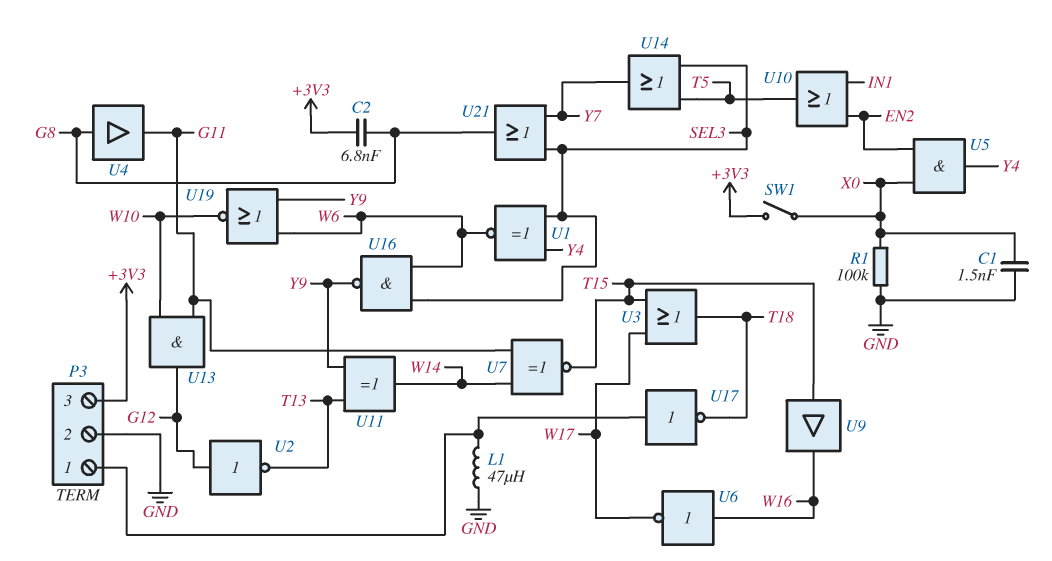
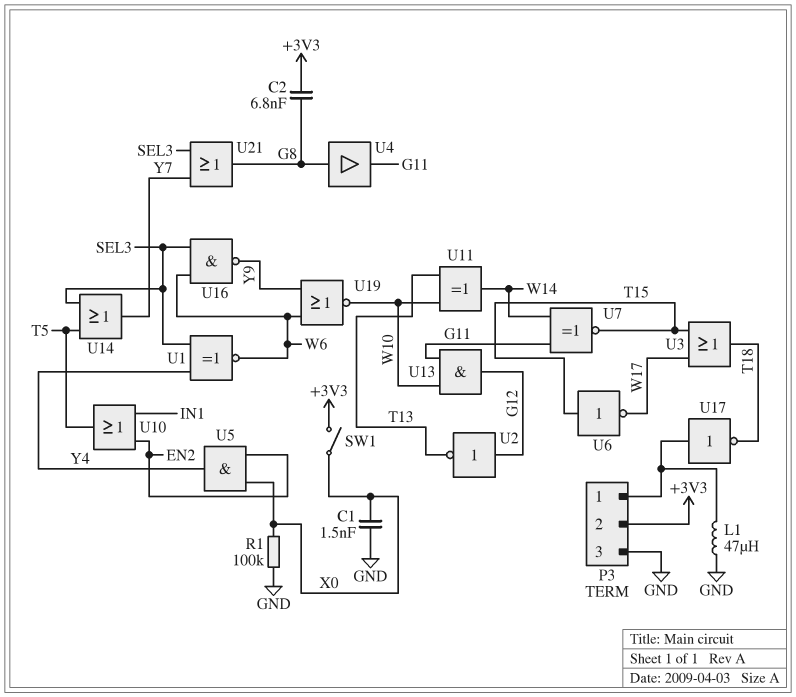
P3 pin 2: GND -> +3V3
P3 pin 3: +3V3 -> GND
U6: NOT (in W16, out W17) -> NOT (in T15, out W17)
U9: buffer (in T15, out W16) -> none
U11: XOR (in T13, in Y9, out W14) -> XOR (in T13, in W10, out W14)

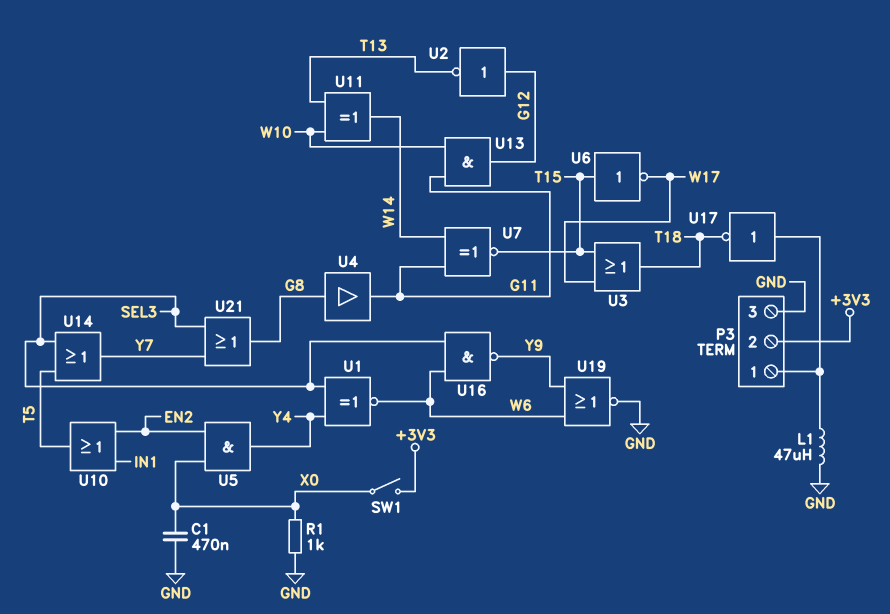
C1: 1.5nF (GND, X0) -> 470nF (GND, X0)
C2: 6.8nF (+3V3, G8) -> none
R1: 100k (GND, X0) -> 1k (GND, X0)
U19: NOR (in W6, in Y9, out W10) -> NOR (in W6, in Y9, out GND)

